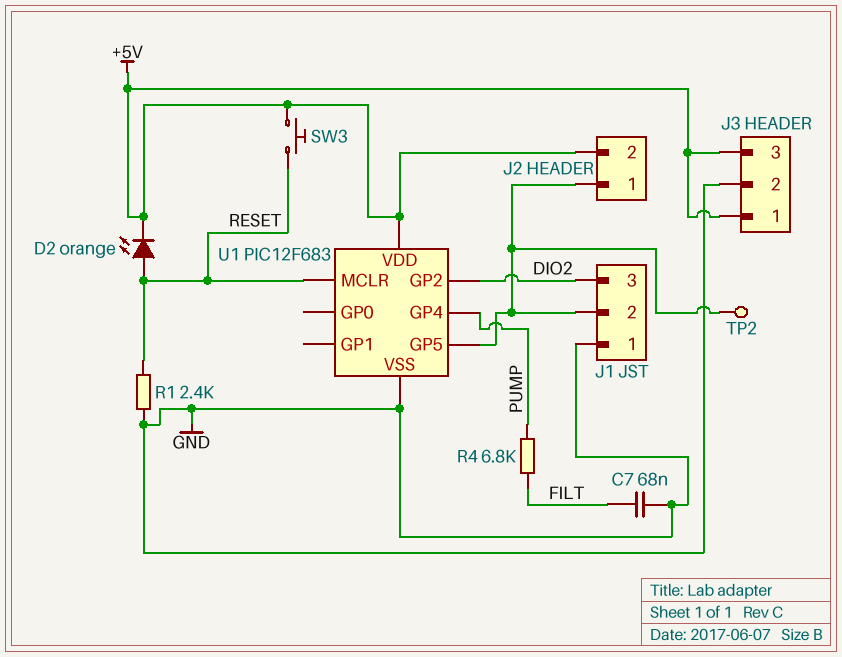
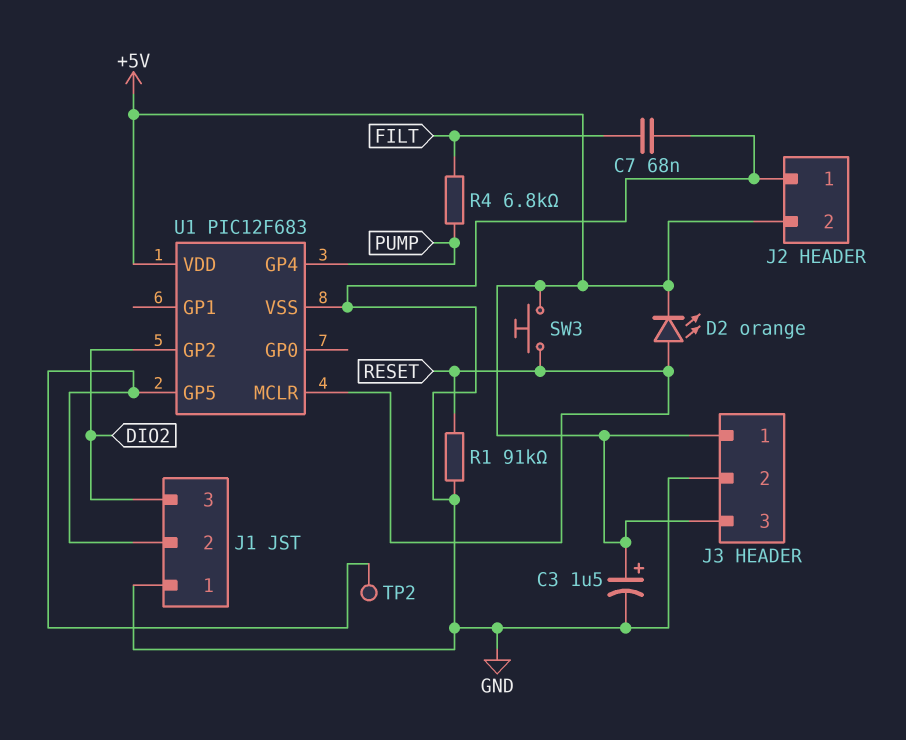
C3: none -> 1.5uF (plus +5V, minus GND)
J2 pin 1: J1/2 -> GND
R1: 2.4k (GND, RESET) -> 91k (GND, RESET)

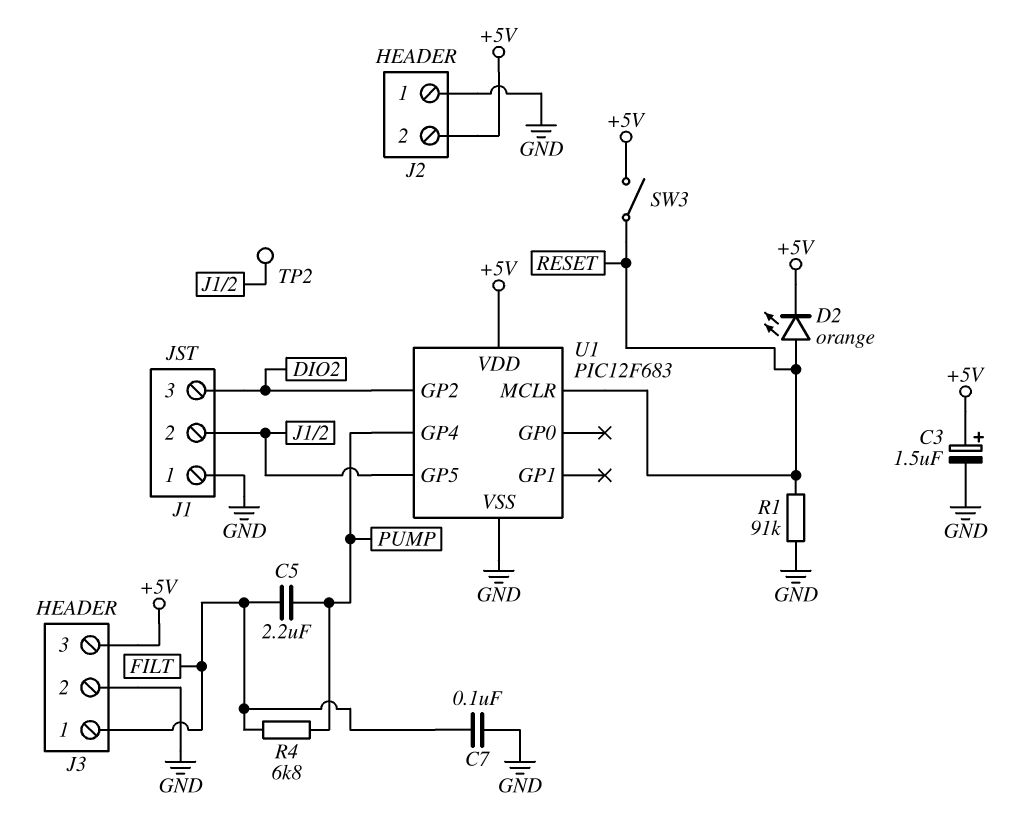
C5: none -> 2.2uF (FILT, PUMP)
C7: 68nF (FILT, GND) -> 100nF (FILT, GND)
J3 pin 1: +5V -> FILT
SW3: button (+5V, RESET) -> switch (+5V, RESET)

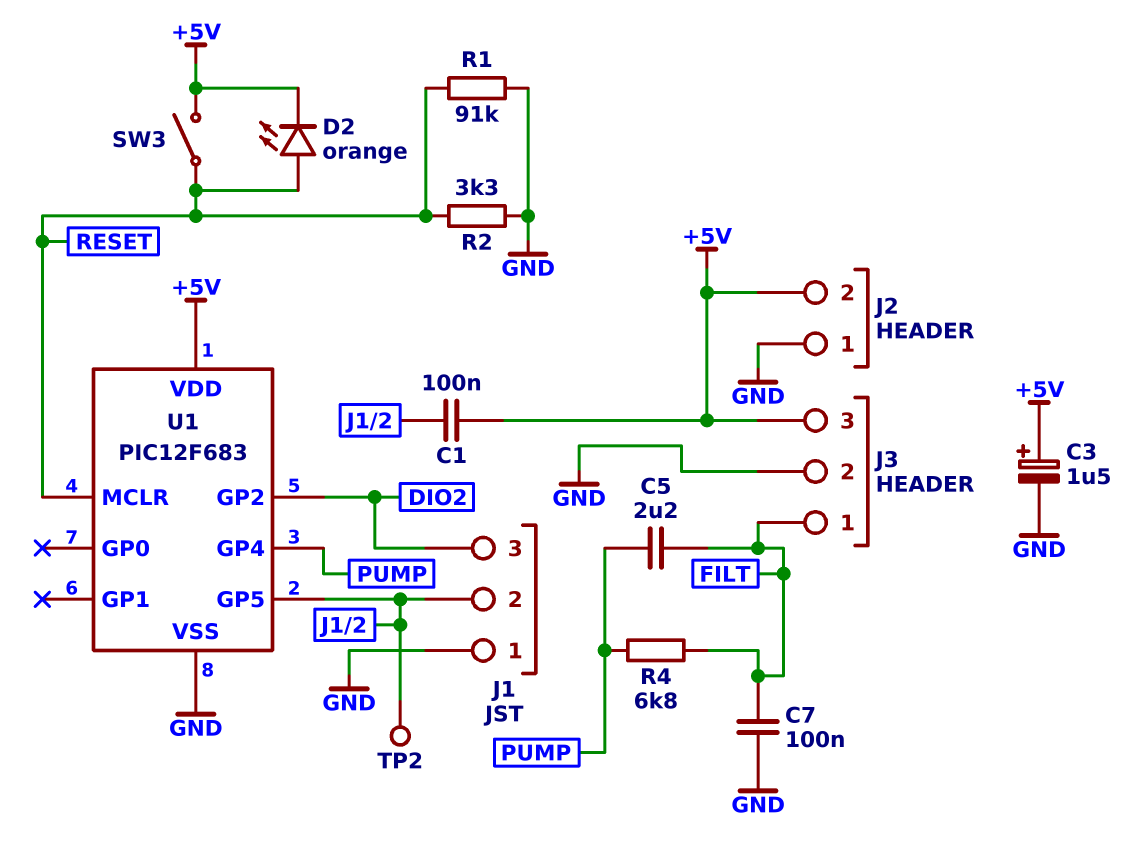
C1: none -> 100nF (+5V, J1/2)
R2: none -> 3.3k (GND, RESET)

